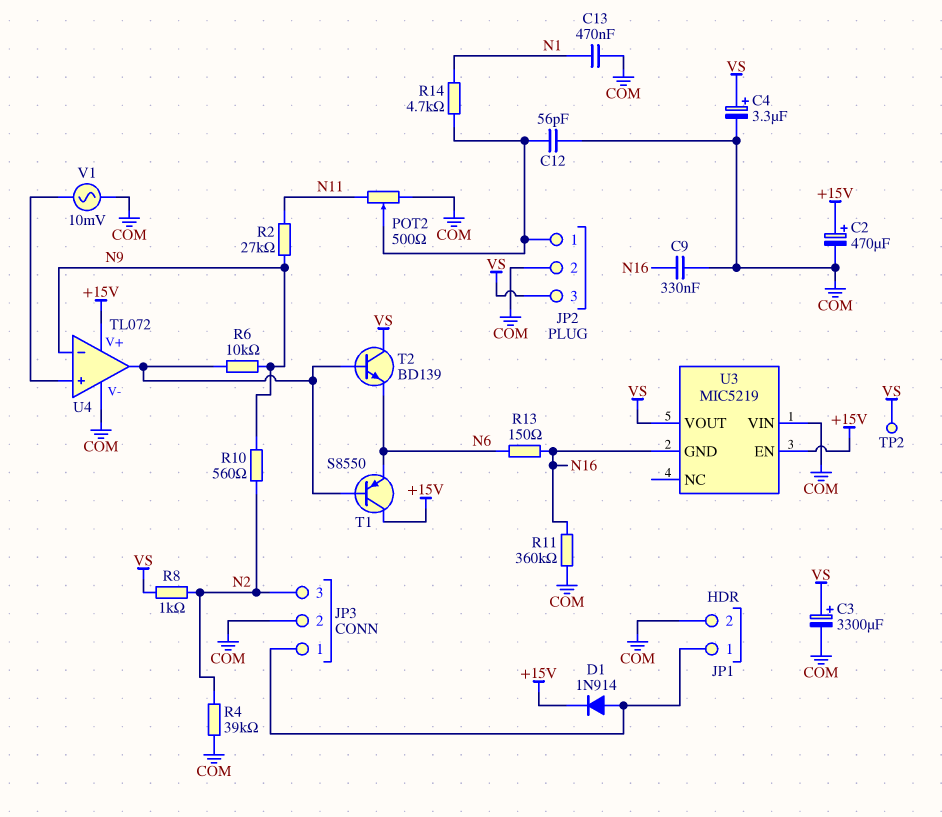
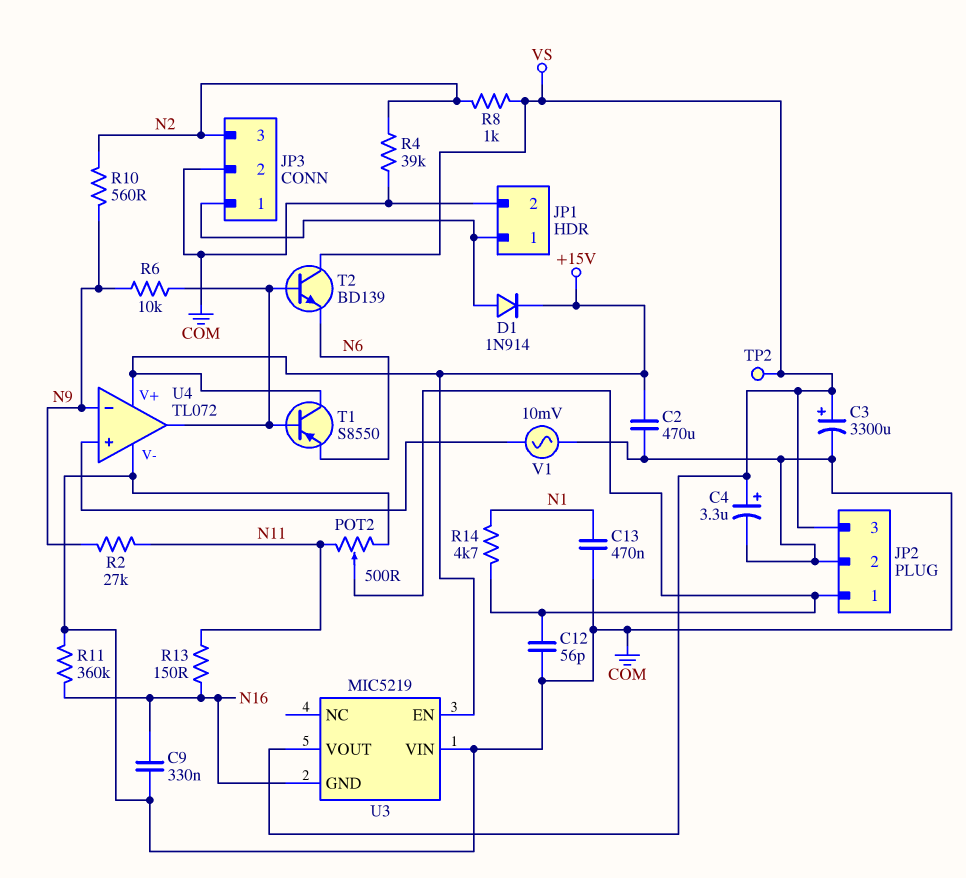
C2: 470uF (plus +15V, minus COM) -> 470uF (+15V, COM)
R13: 150 (N6, N16) -> 150 (N11, N16)

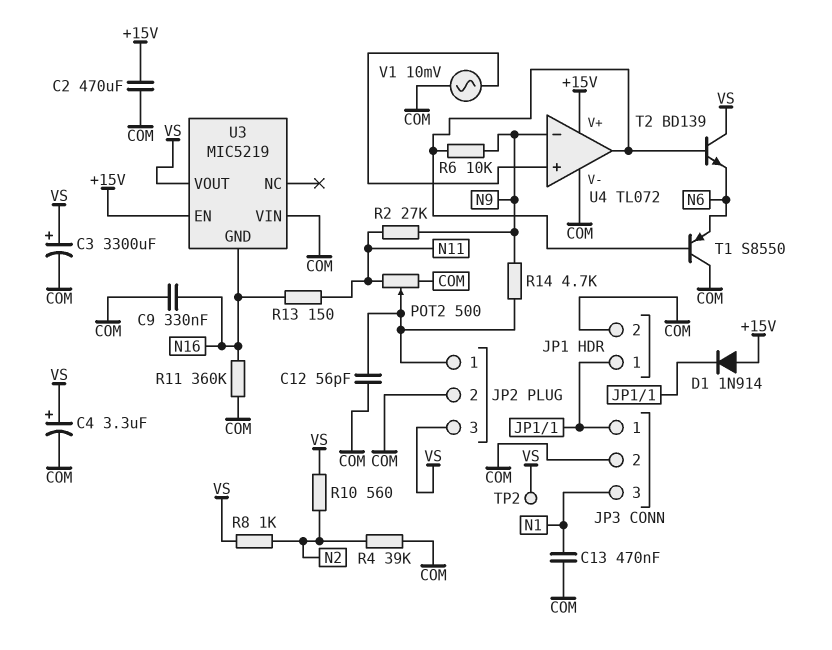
D1: diode 1N914 (A JP1/1, K +15V) -> diode 1N914 (A +15V, K JP1/1)
JP3 pin 3: N2 -> N1
R10: 560 (N2, N9) -> 560 (N2, VS)
R14: 4.7k (JP2/1, N1) -> 4.7k (JP2/1, N9)
T1: PNP S8550 (B U4/out, C +15V, E N6) -> PNP S8550 (B U4/out, C COM, E N6)

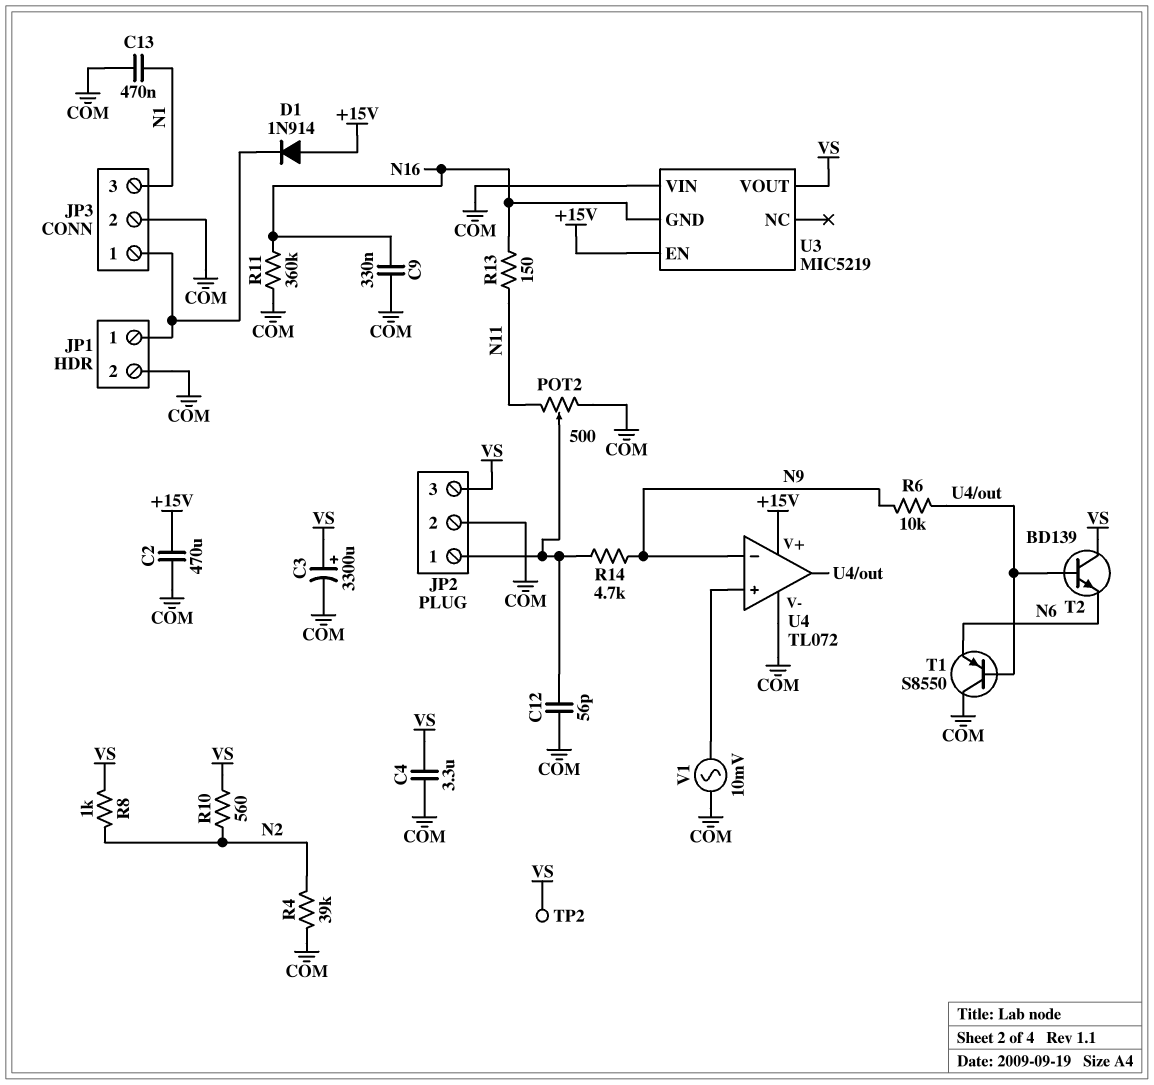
C4: 3.3uF (plus VS, minus COM) -> 3.3uF (COM, VS)
R2: 27k (N9, N11) -> none

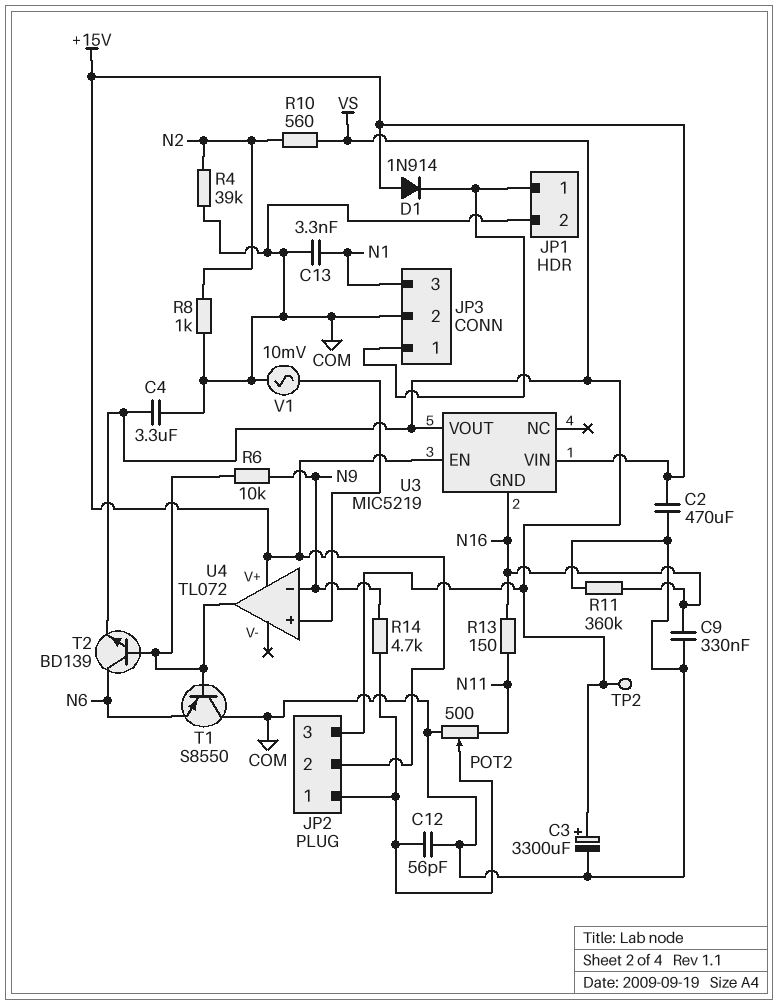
C13: 470nF (COM, N1) -> 3.3nF (COM, N1)
JP2 pin 2: COM -> +15V
R8: 1k (N2, VS) -> 1k (COM, N2)
T2: NPN BD139 (B U4/out, C VS, E N6) -> NPN BD139 (B U4/out, C N6, E VS)
U3 pin VIN: COM -> +15V
U4 pin V-: COM -> none

